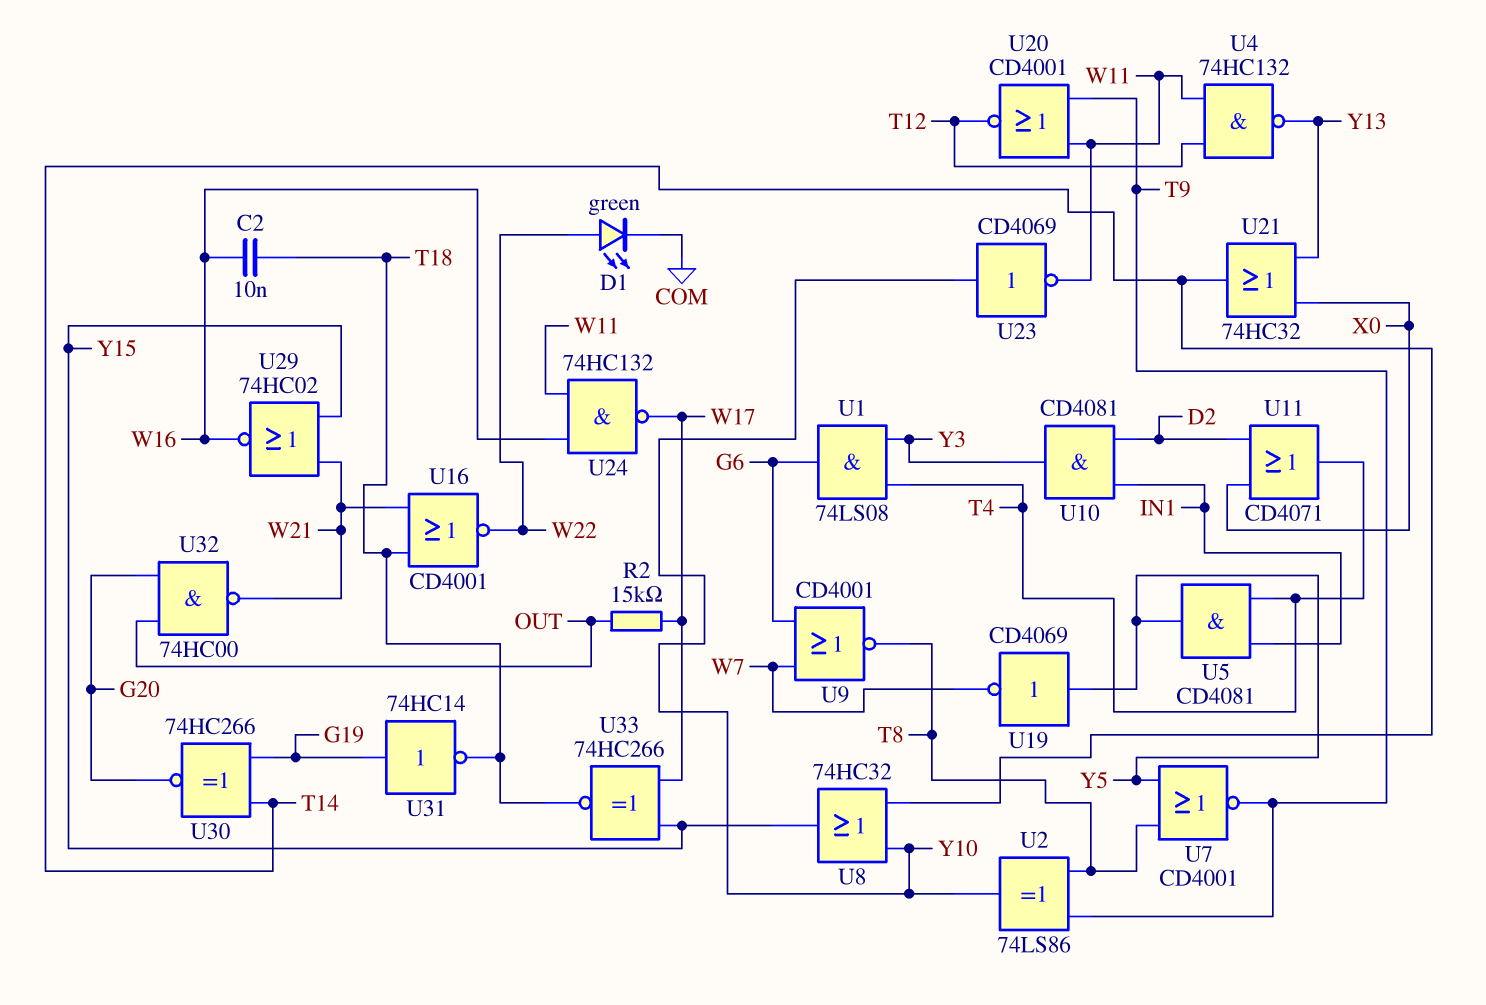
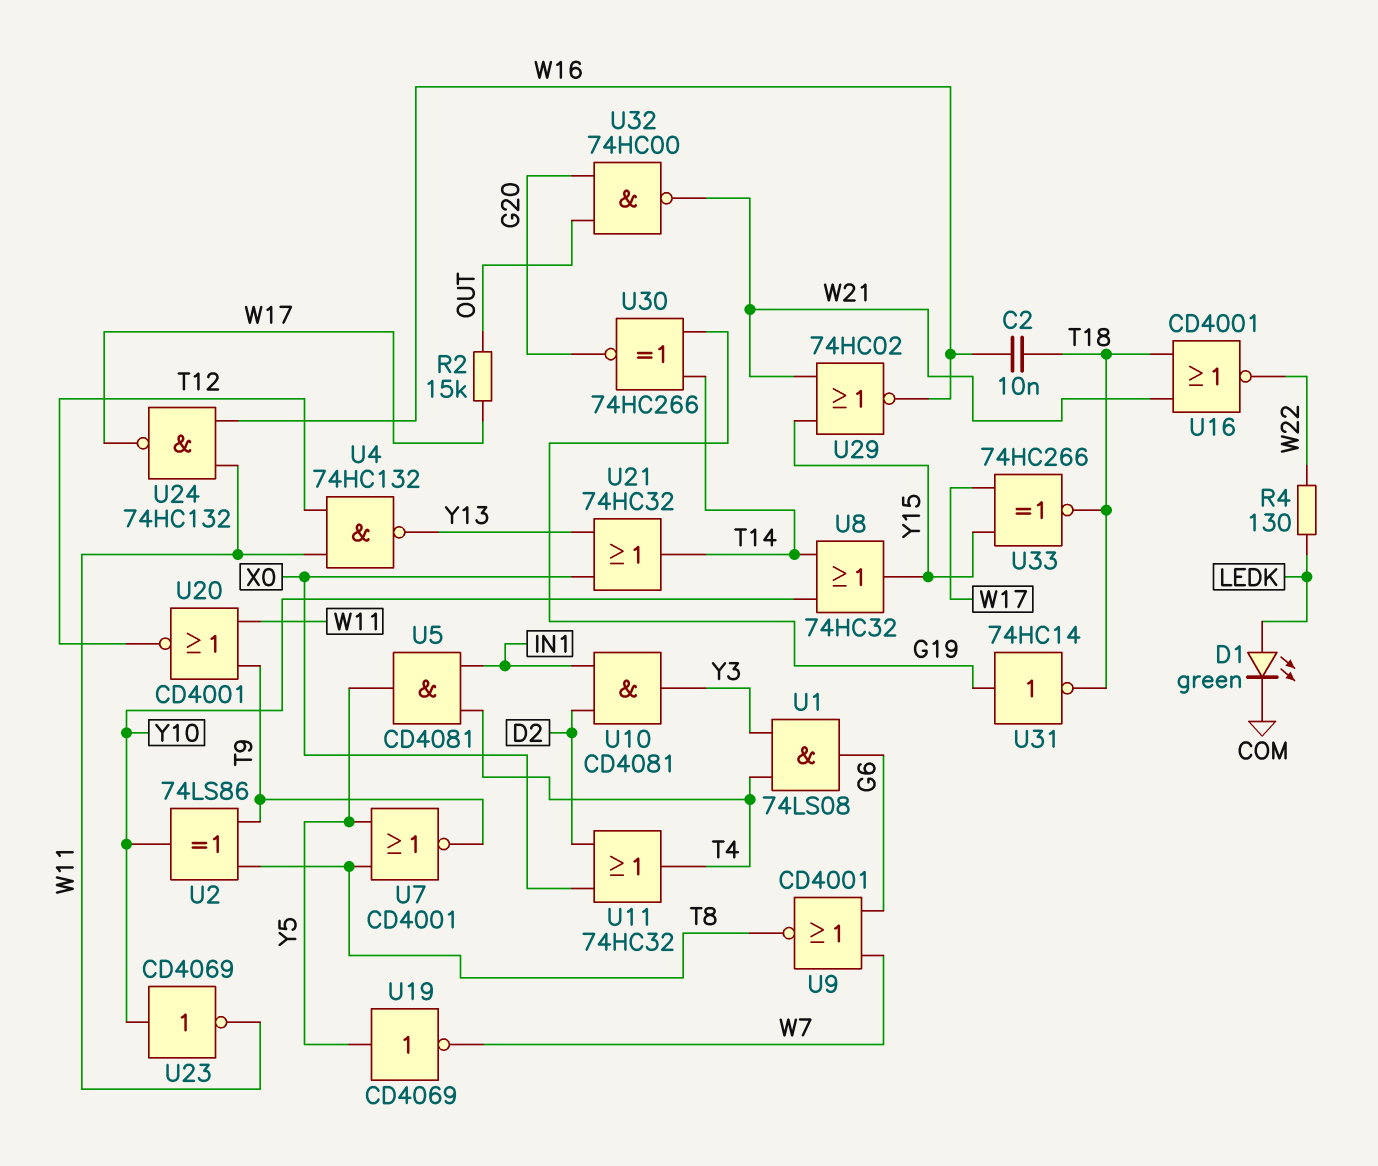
D1: LED green (A W22, K COM) -> LED green (A LEDK, K COM)
R4: none -> 130 (LEDK, W22)
U11: OR CD4071 (in D2, in X0, out T4) -> OR 74HC32 (in D2, in X0, out T4)

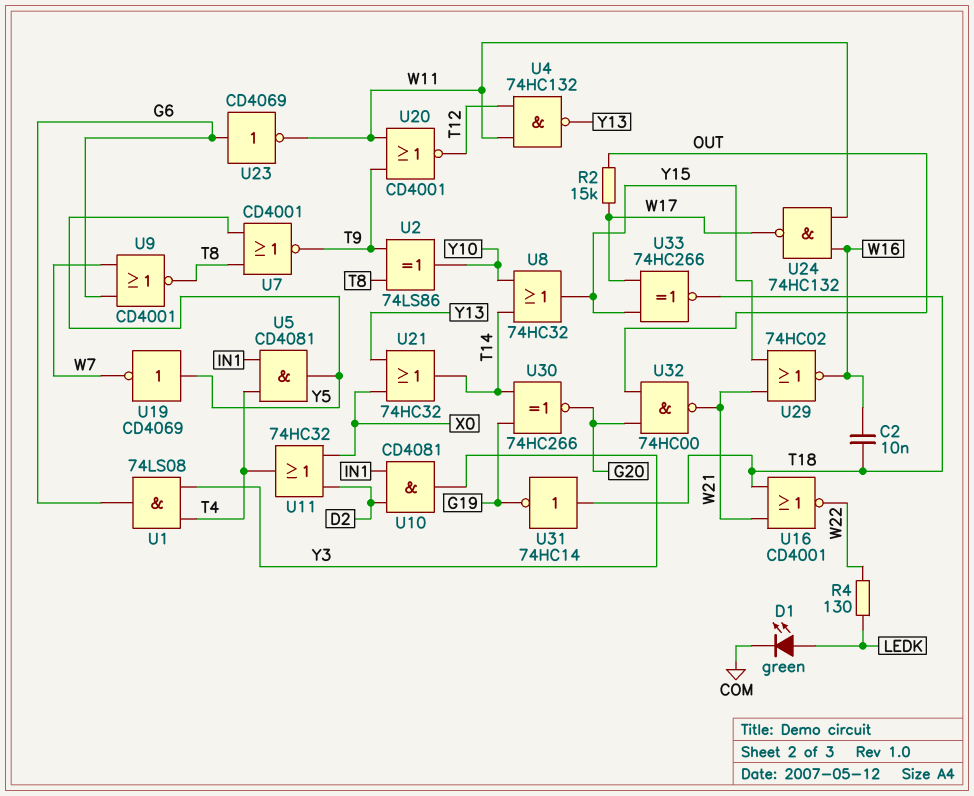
U23: NOT CD4069 (in Y10, out W11) -> NOT CD4069 (in G6, out W11)
U31: NOT 74HC14 (in G19, out T18) -> NOT 74HC14 (in T18, out G19)

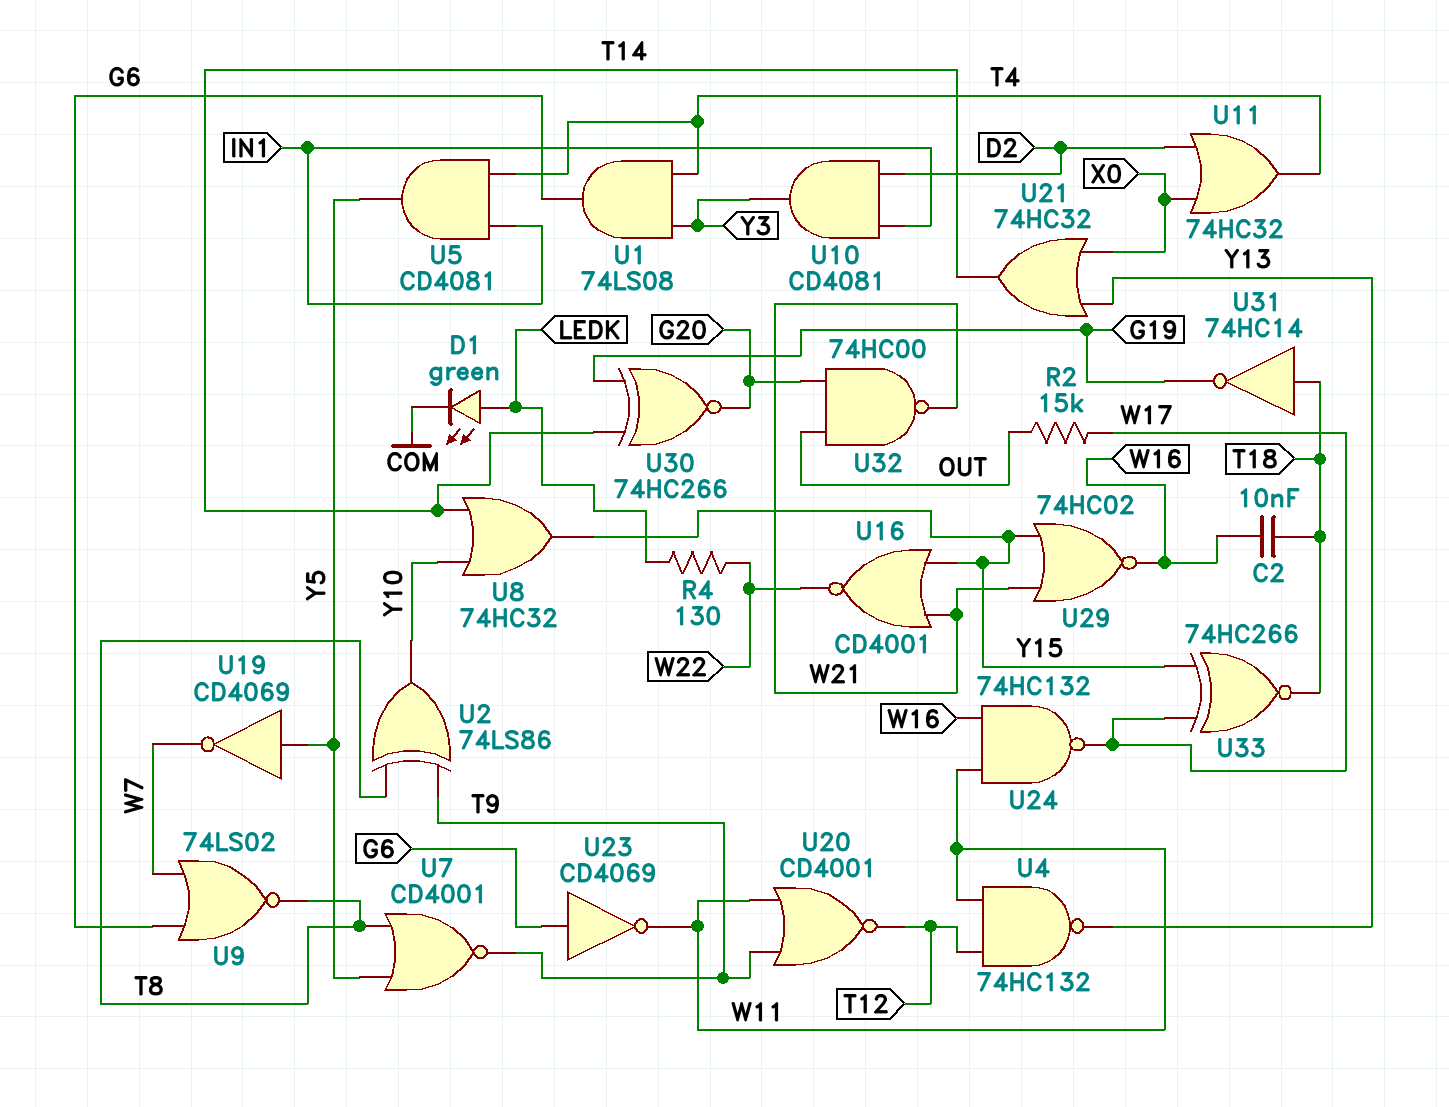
U9: NOR CD4001 (in G6, in W7, out T8) -> NOR 74LS02 (in G6, in W7, out T8)
U16: NOR CD4001 (in T18, in W21, out W22) -> NOR CD4001 (in W21, in Y15, out W22)

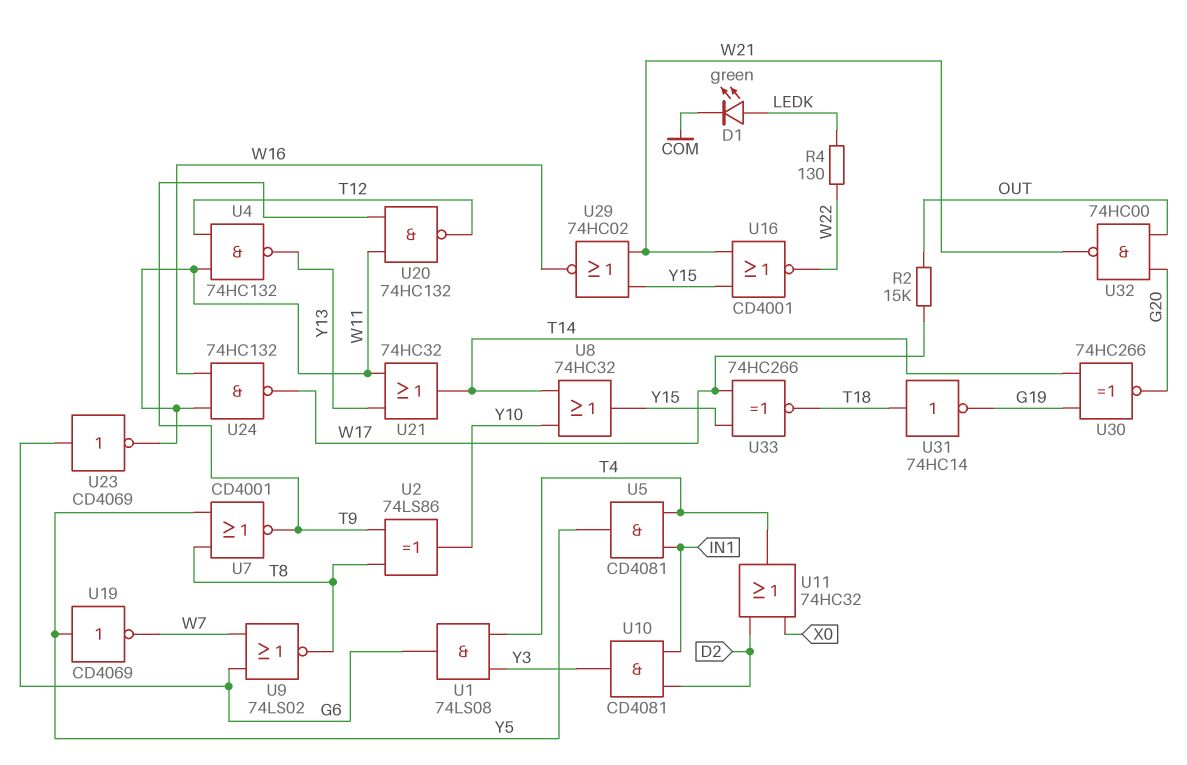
C2: 10nF (T18, W16) -> none
U20: NOR CD4001 (in T9, in W11, out T12) -> NAND 74HC132 (in T9, in W11, out T12)
U21: OR 74HC32 (in X0, in Y13, out T14) -> OR 74HC32 (in W11, in Y13, out T14)

